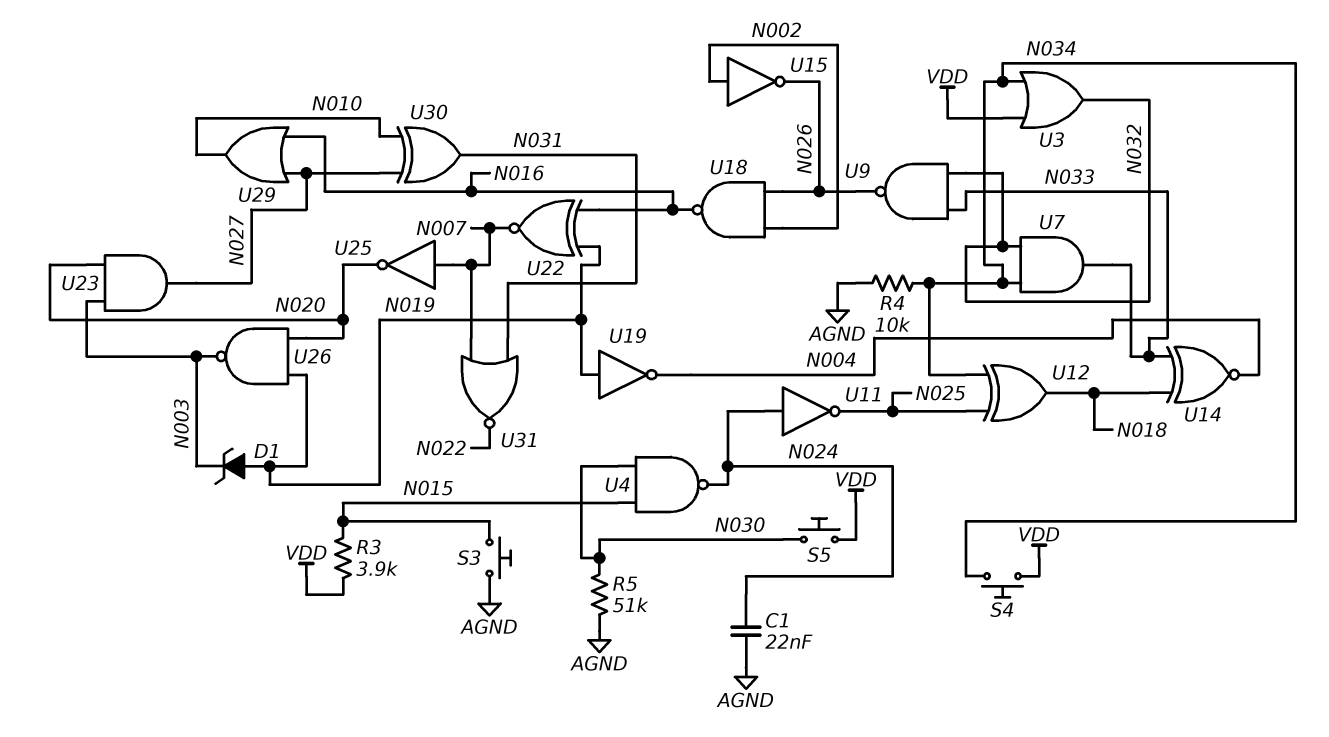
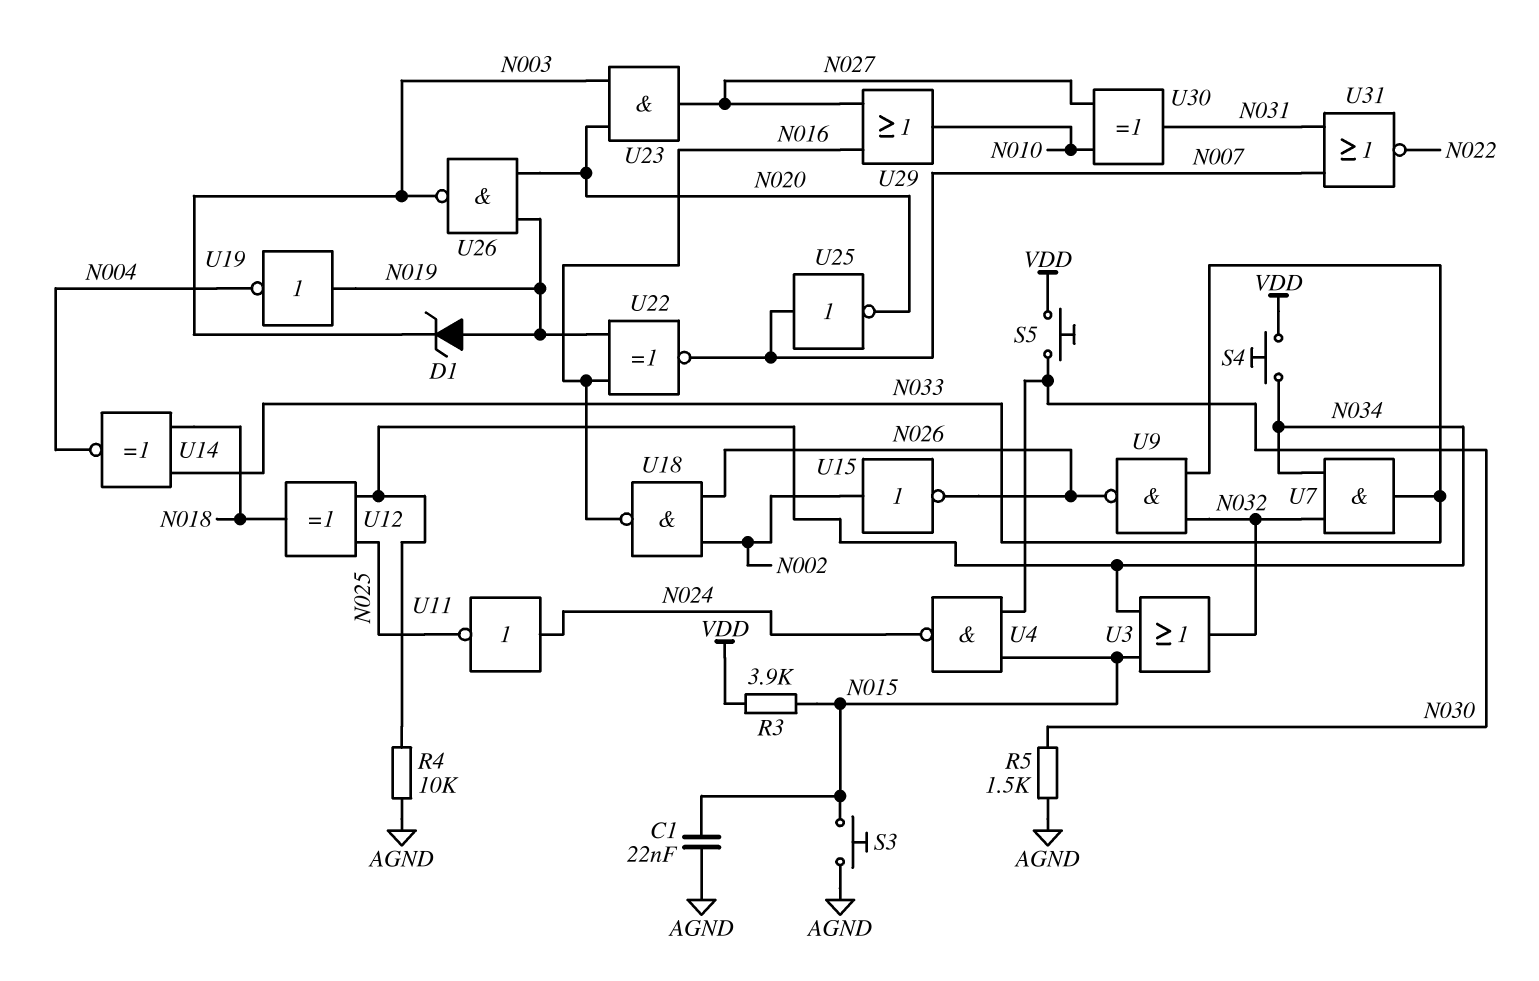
C1: 22nF (AGND, N024) -> 22nF (AGND, N015)
R5: 51k (AGND, N030) -> 1.5k (AGND, N030)
U3: OR (in N034, in VDD, out N032) -> OR (in N015, in N034, out N032)

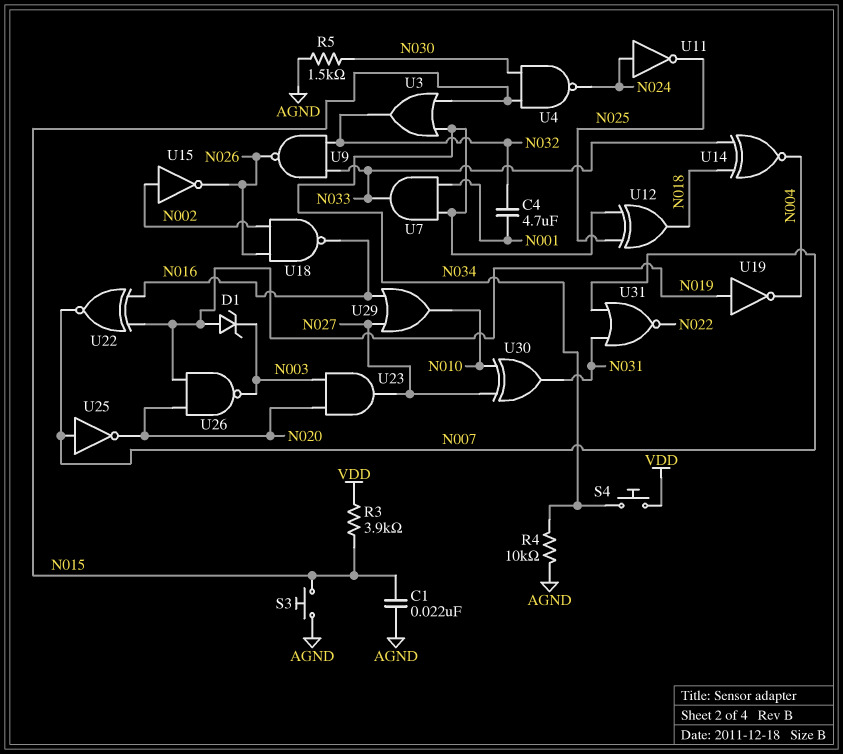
C4: none -> 4.7uF (N001, N032)
S5: button (N030, VDD) -> none
U7: AND (in N032, in N034, out N033) -> AND (in N001, in N034, out N033)

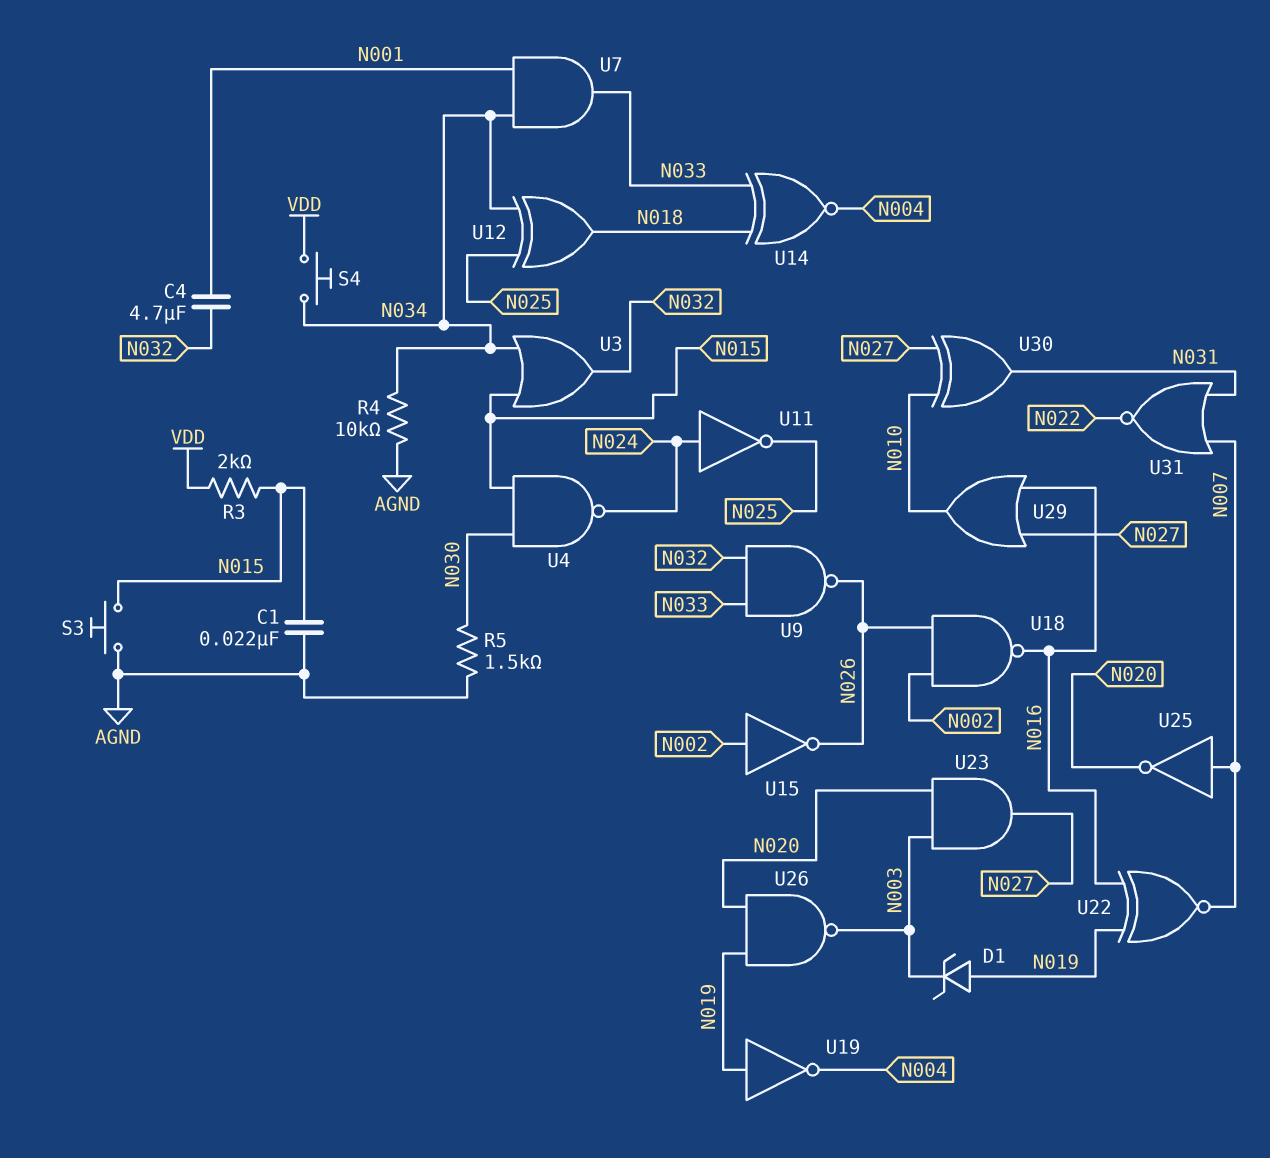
R3: 3.9k (N015, VDD) -> 2k (N015, VDD)

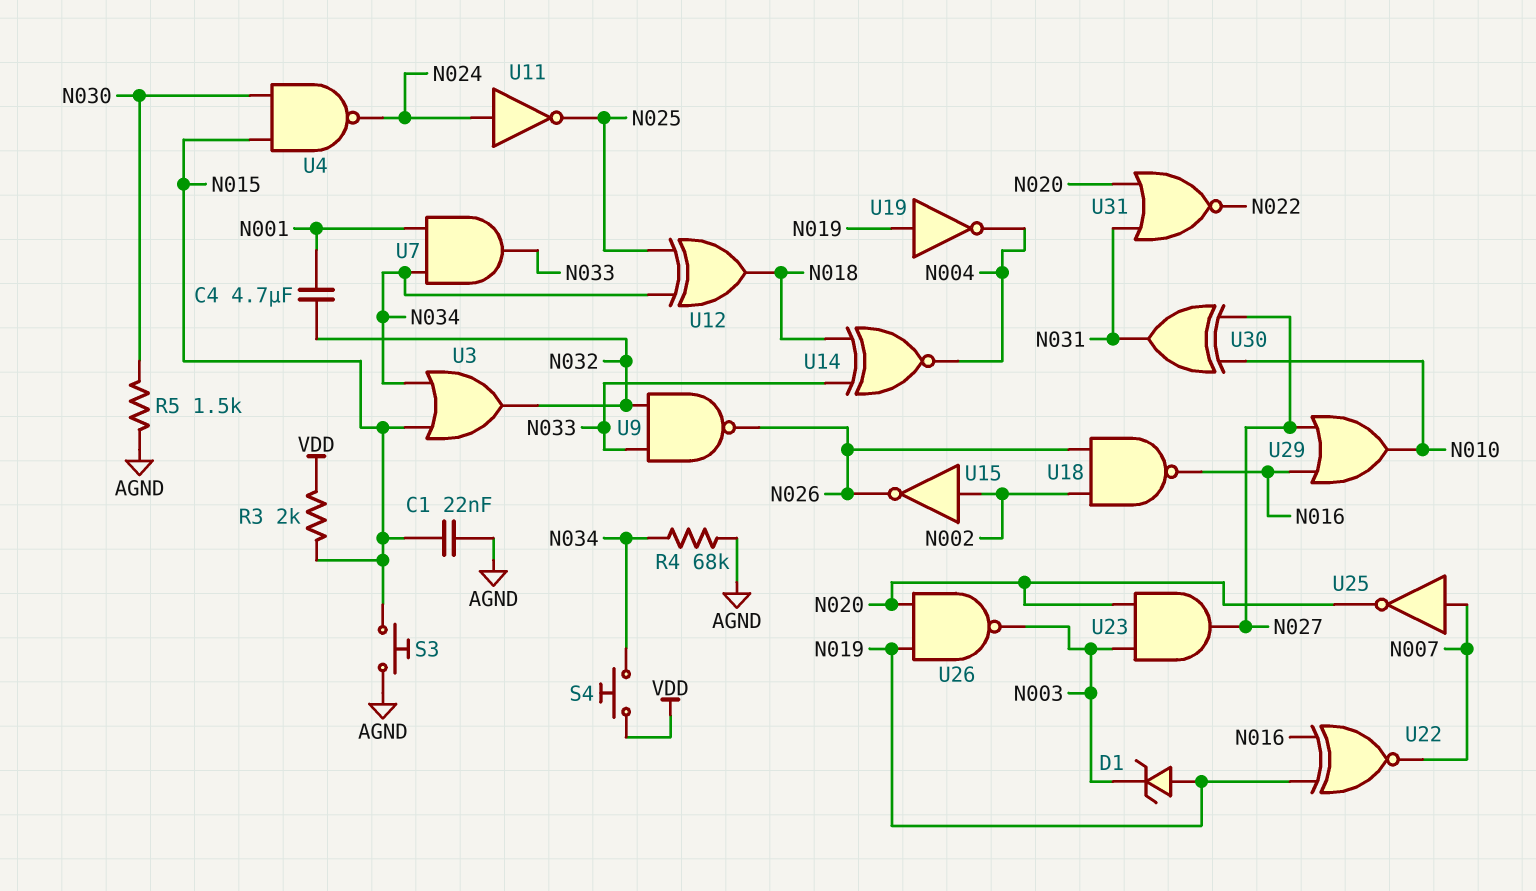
R4: 10k (AGND, N034) -> 68k (AGND, N034)
U31: NOR (in N007, in N031, out N022) -> NOR (in N020, in N031, out N022)

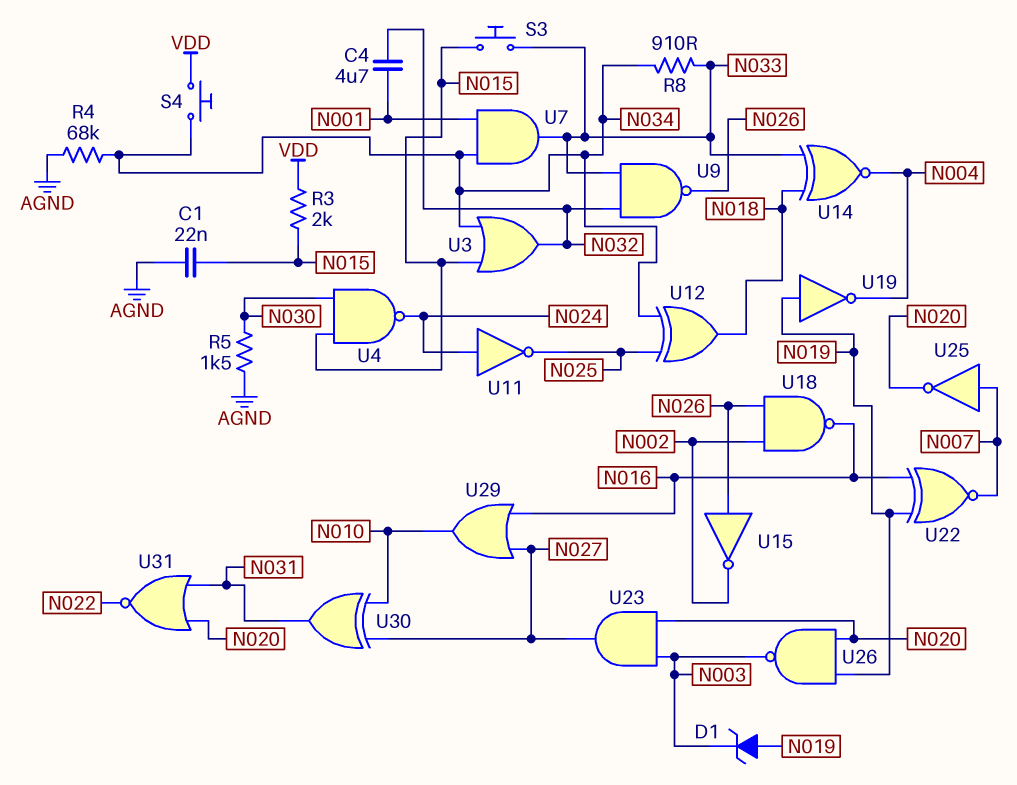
R8: none -> 910 (N033, N034)
S3: button (AGND, N015) -> button (N015, N033)
U15: NOT (in N002, out N026) -> NOT (in N026, out N002)

